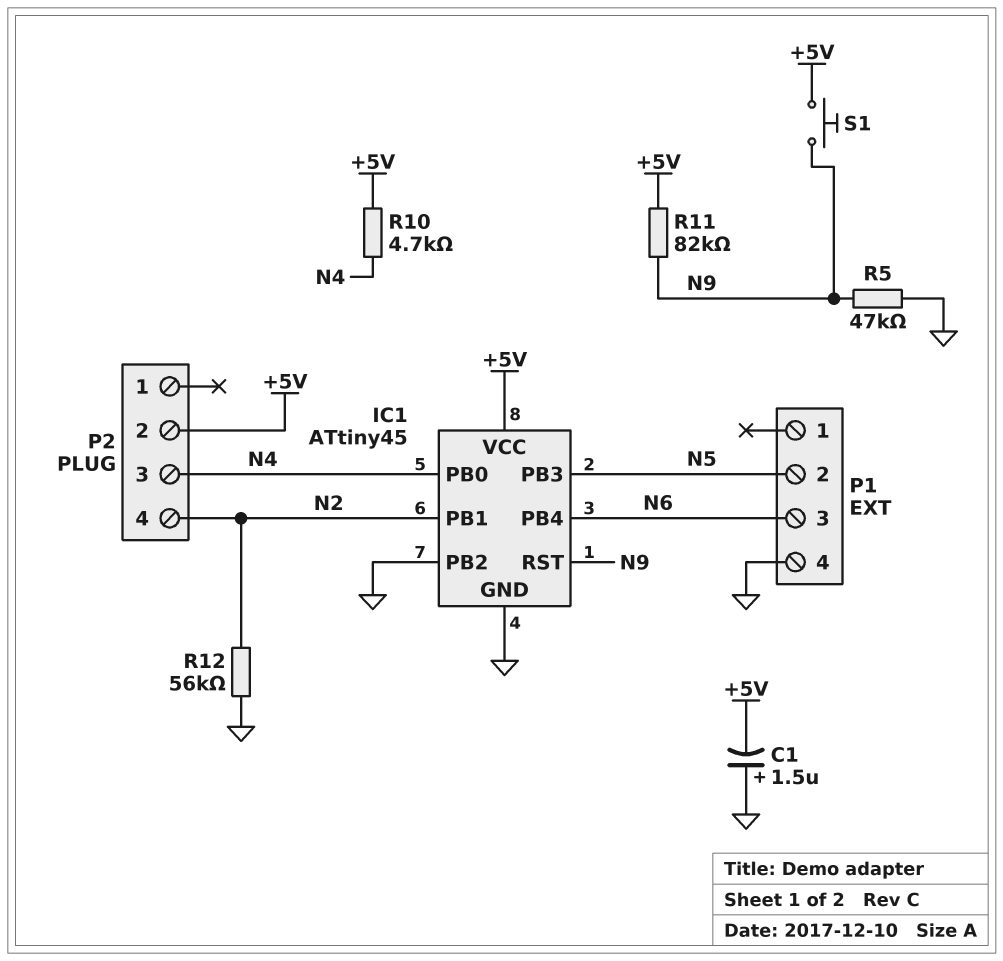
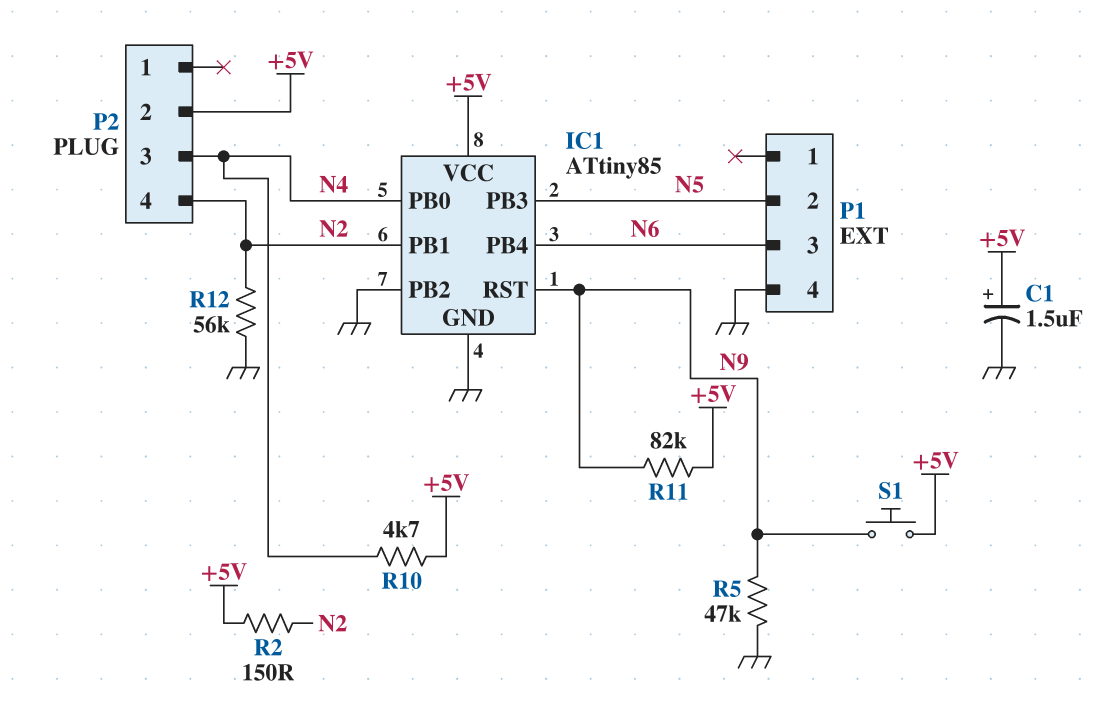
C1: 1.5uF (plus GND, minus +5V) -> 1.5uF (plus +5V, minus GND)
IC1: ATtiny45 -> ATtiny85
R2: none -> 150 (+5V, N2)

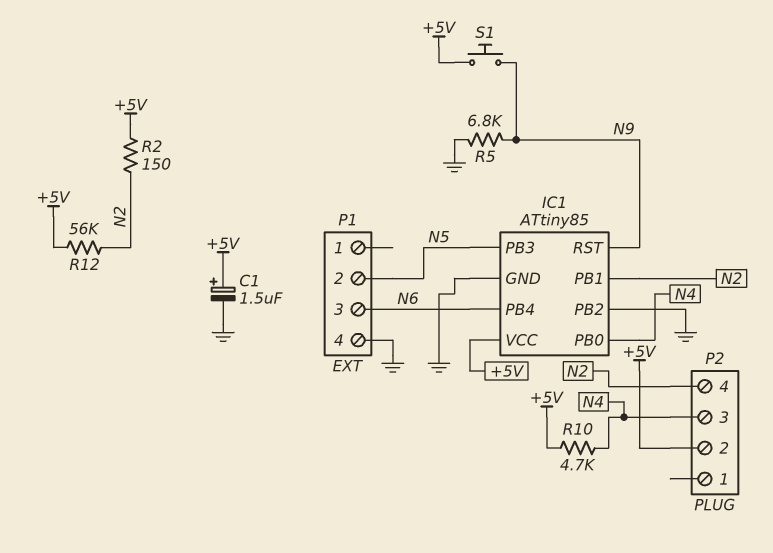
R5: 47k (GND, N9) -> 6.8k (GND, N9)
R11: 82k (+5V, N9) -> none
R12: 56k (GND, N2) -> 56k (+5V, N2)

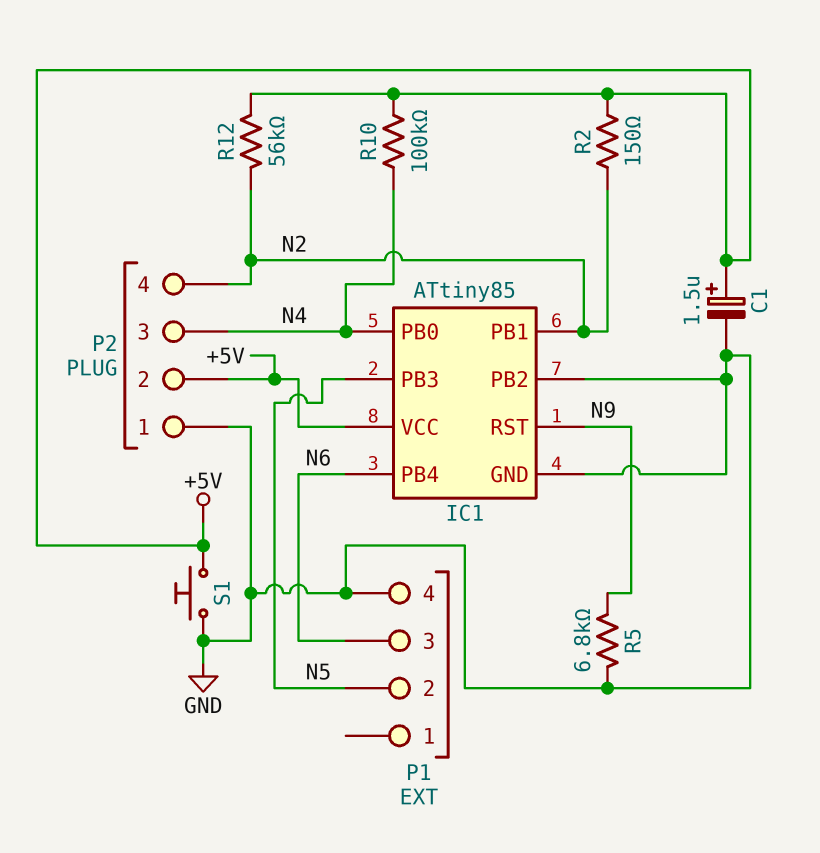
P2 pin 1: none -> GND
R10: 4.7k (+5V, N4) -> 100k (+5V, N4)
S1: button (+5V, N9) -> button (+5V, GND)

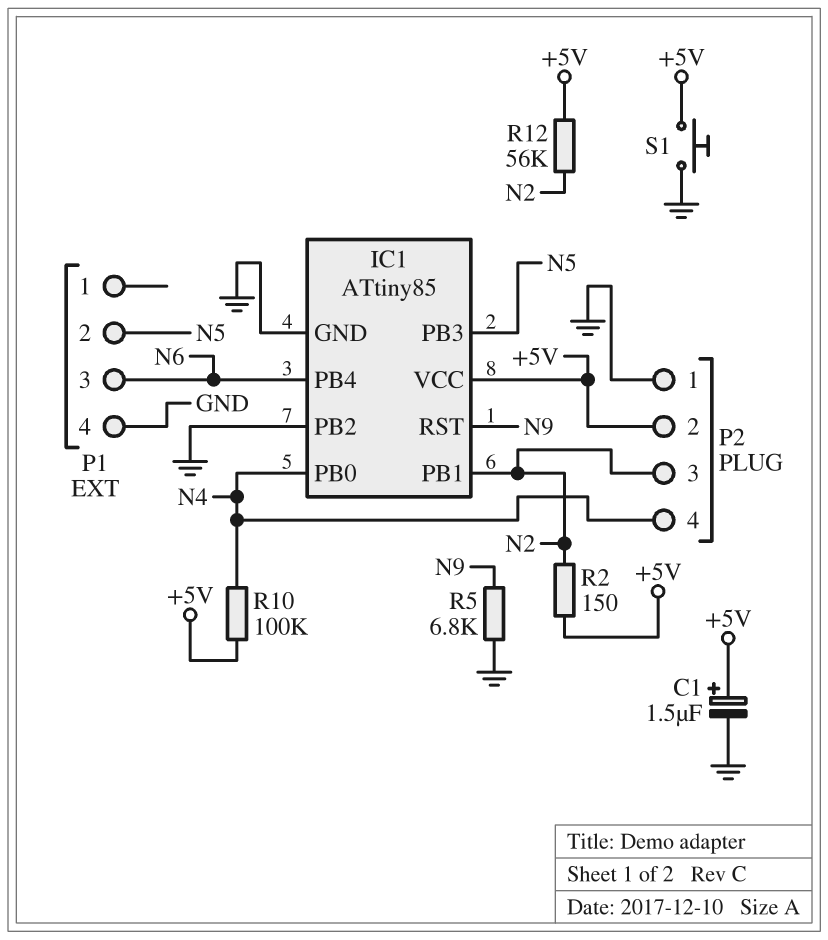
P2 pin 3: N4 -> N2
P2 pin 4: N2 -> N4

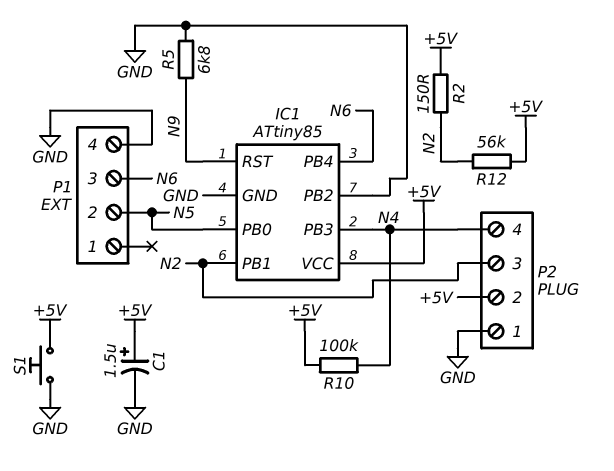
IC1 pin PB0: N4 -> N5
IC1 pin PB3: N5 -> N4

